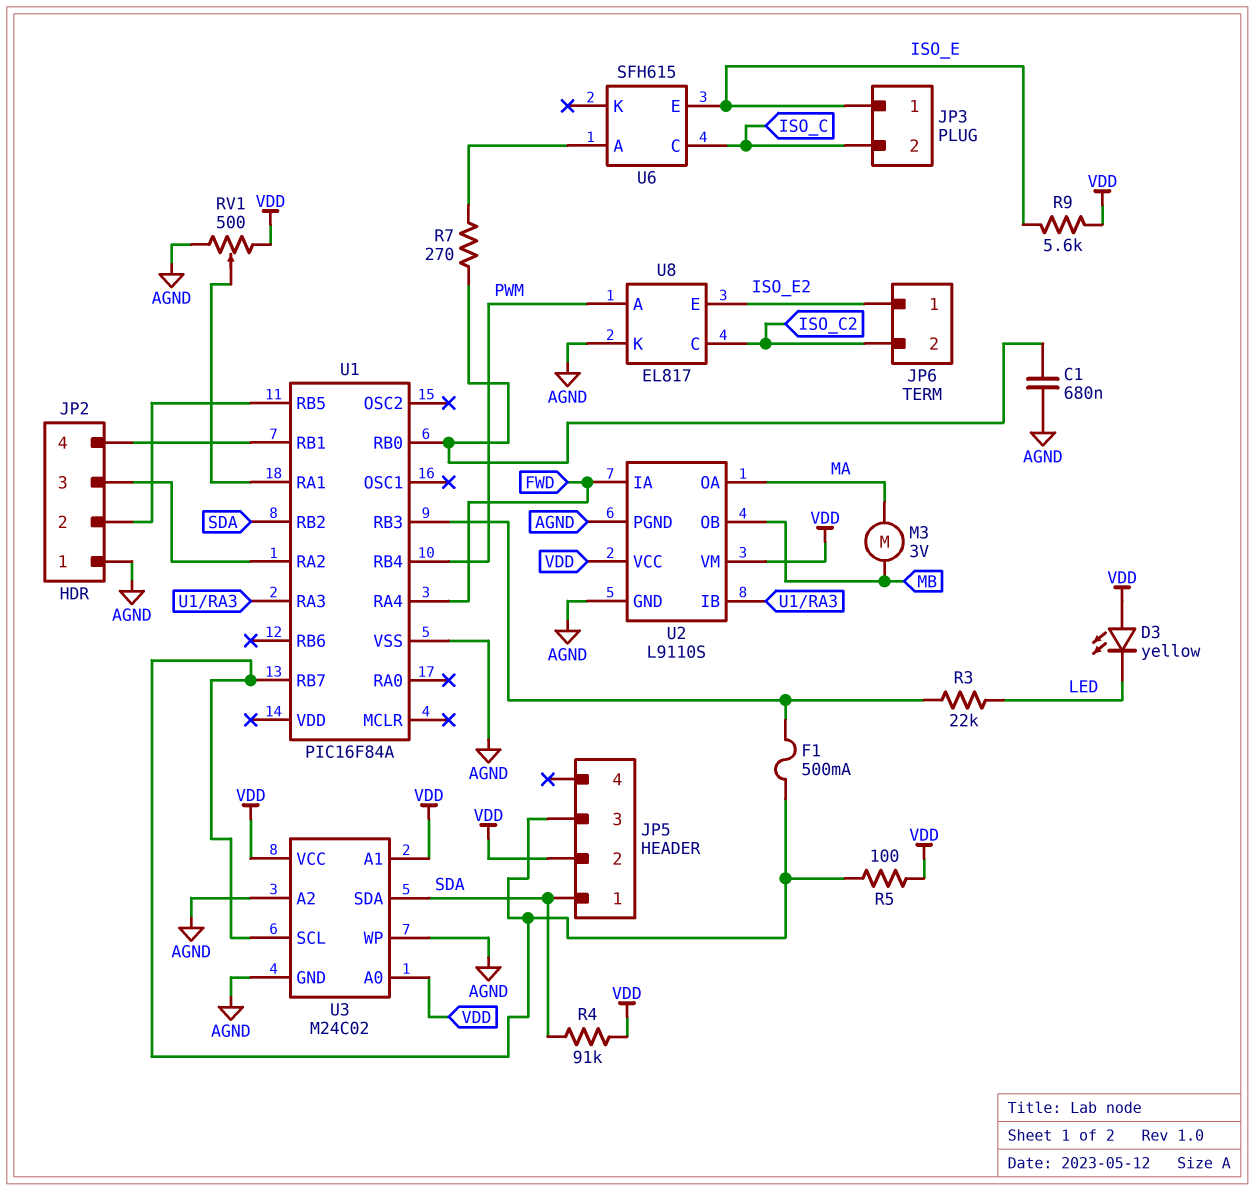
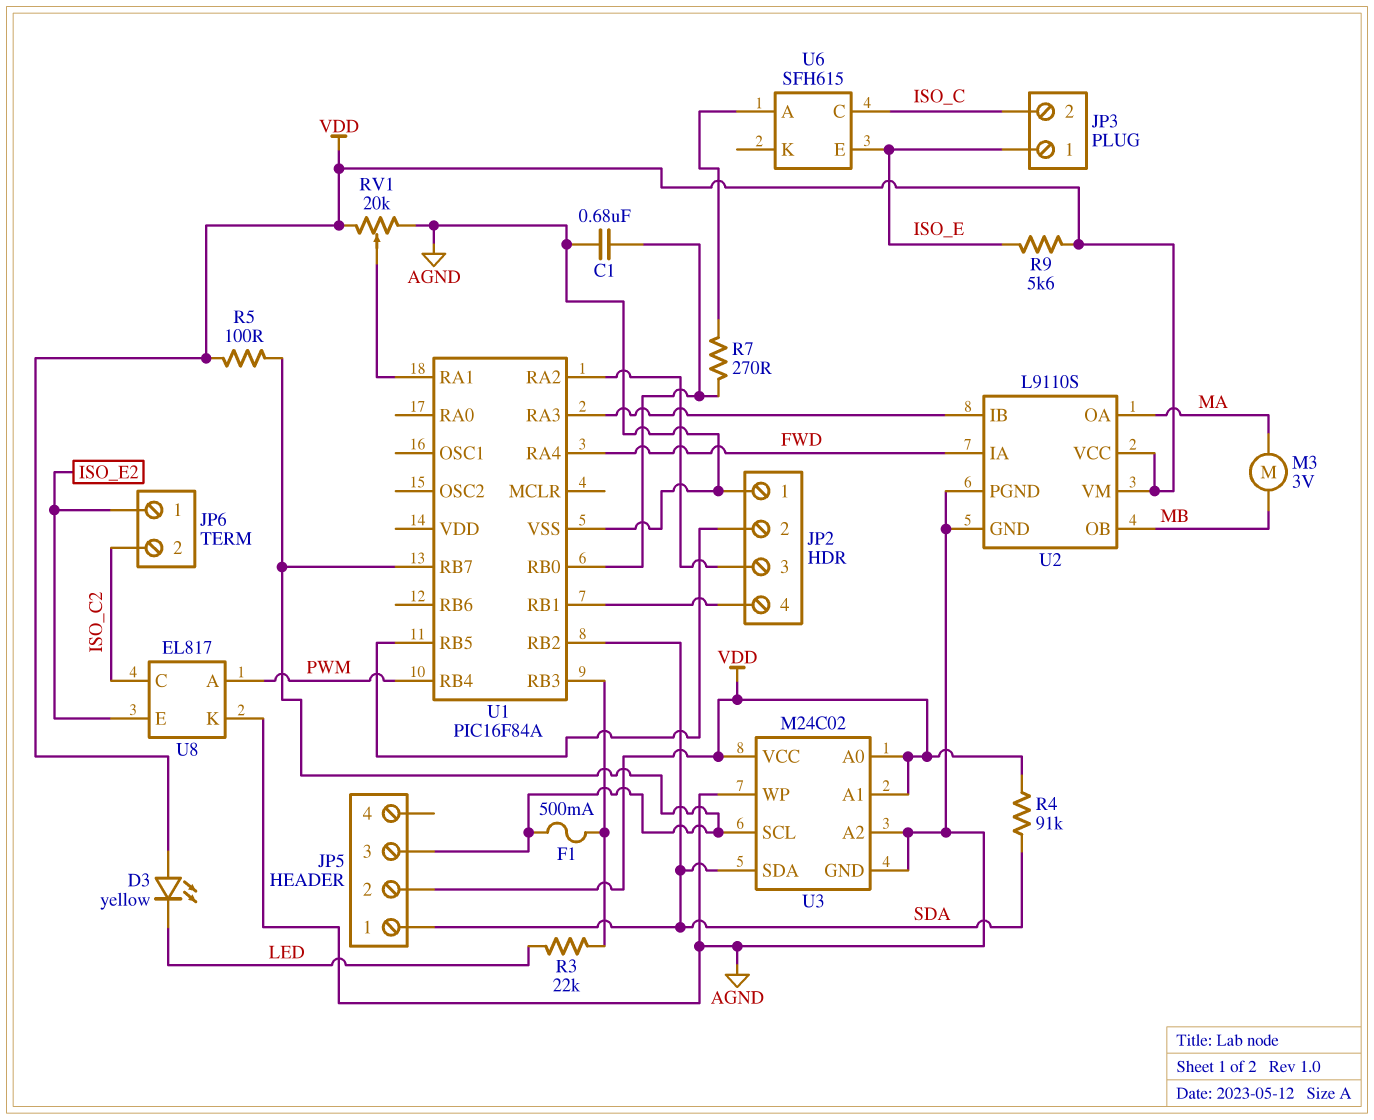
RV1: 500 (AGND, VDD, wiper U1/RA1) -> 20k (AGND, VDD, wiper U1/RA1)

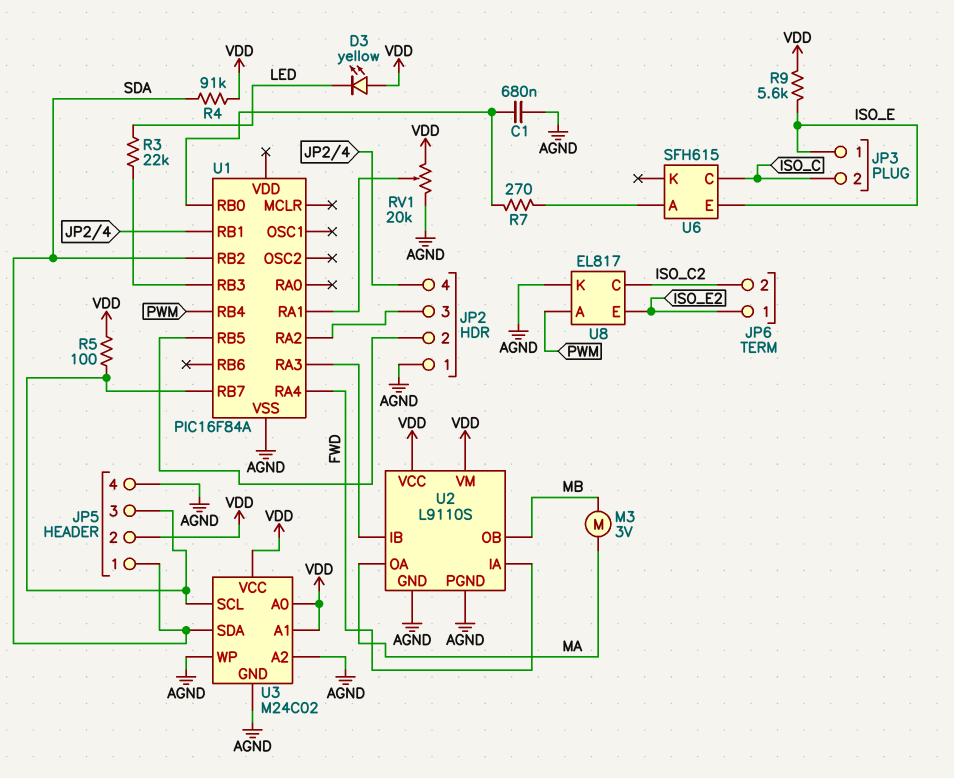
F1: 500mA (JP5/3, U1/RB3) -> none
JP5 pin 4: none -> AGND

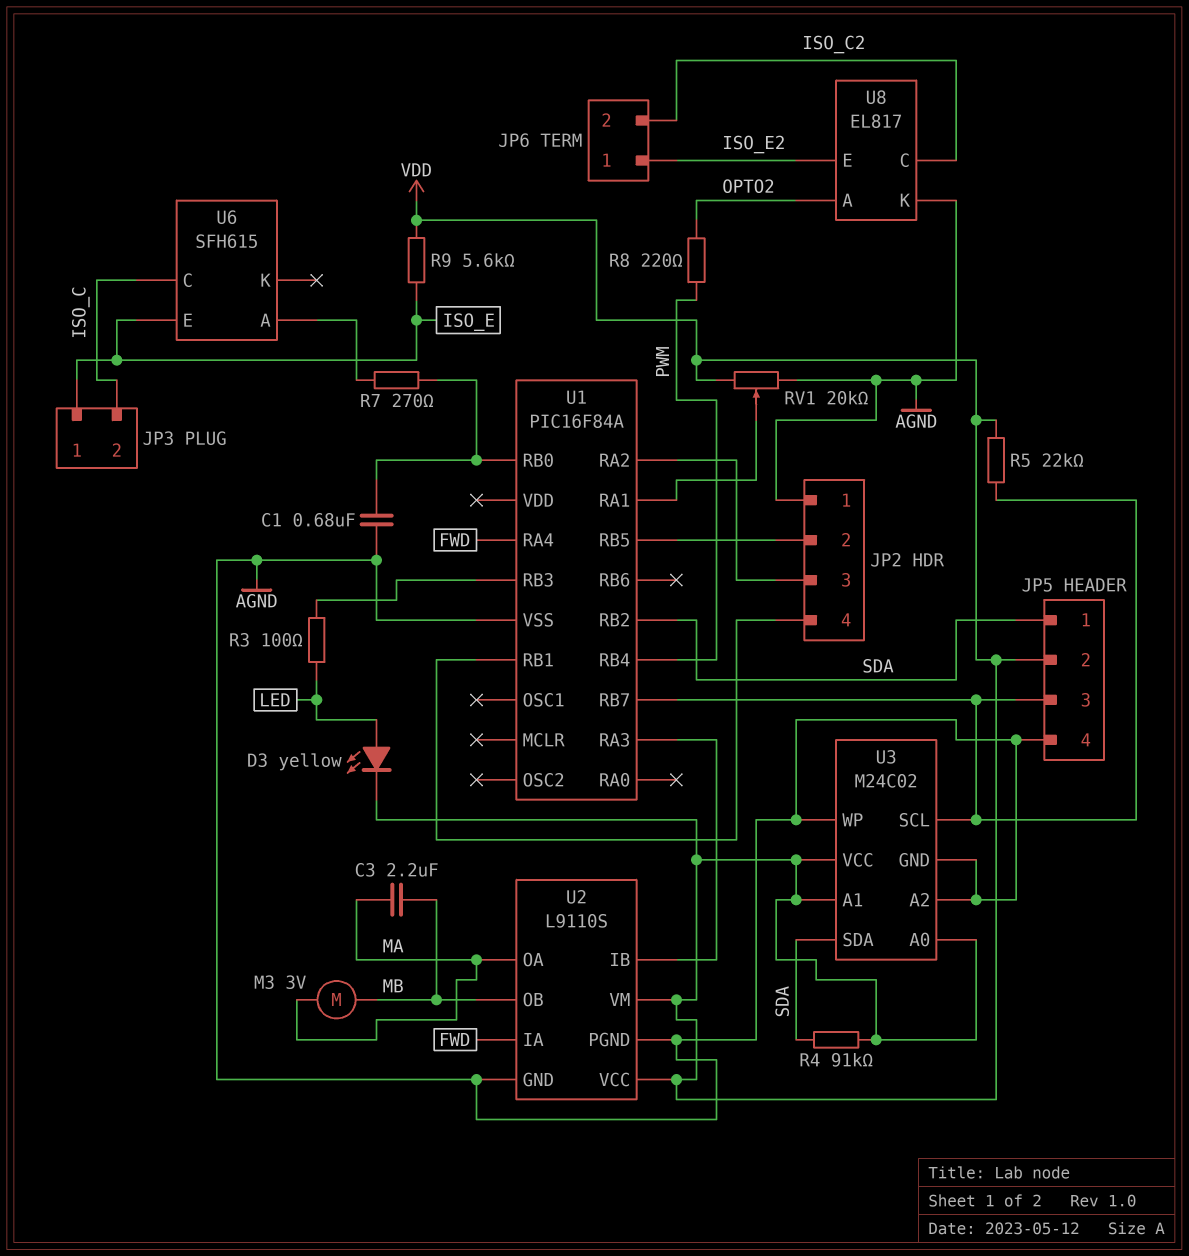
C3: none -> 2.2uF (MA, MB)
D3: LED yellow (A VDD, K LED) -> LED yellow (A LED, K VDD)
R3: 22k (LED, U1/RB3) -> 100 (LED, U1/RB3)
R5: 100 (JP5/3, VDD) -> 22k (JP5/3, VDD)
R8: none -> 220 (OPTO2, PWM)
U8 pin A: PWM -> OPTO2

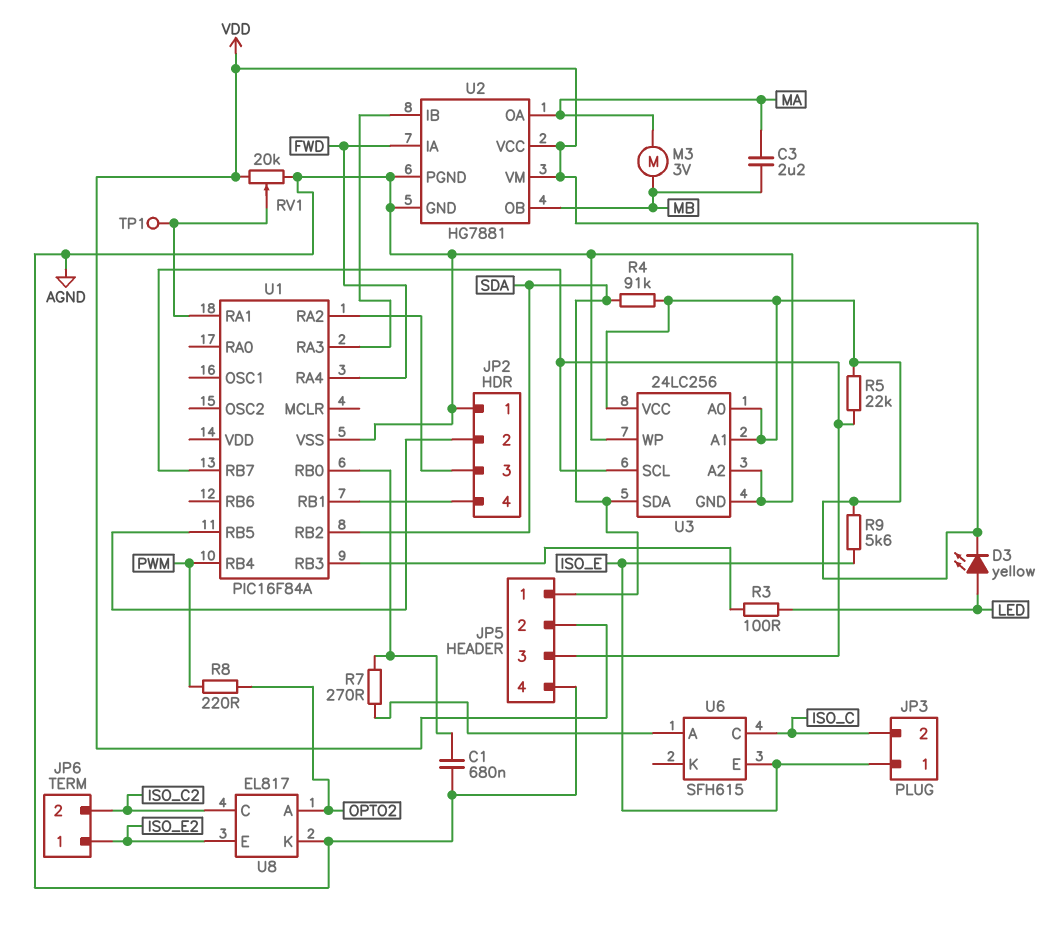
TP1: none -> test point (U1/RA1)
U2: L9110S -> HG7881
U3: M24C02 -> 24LC256

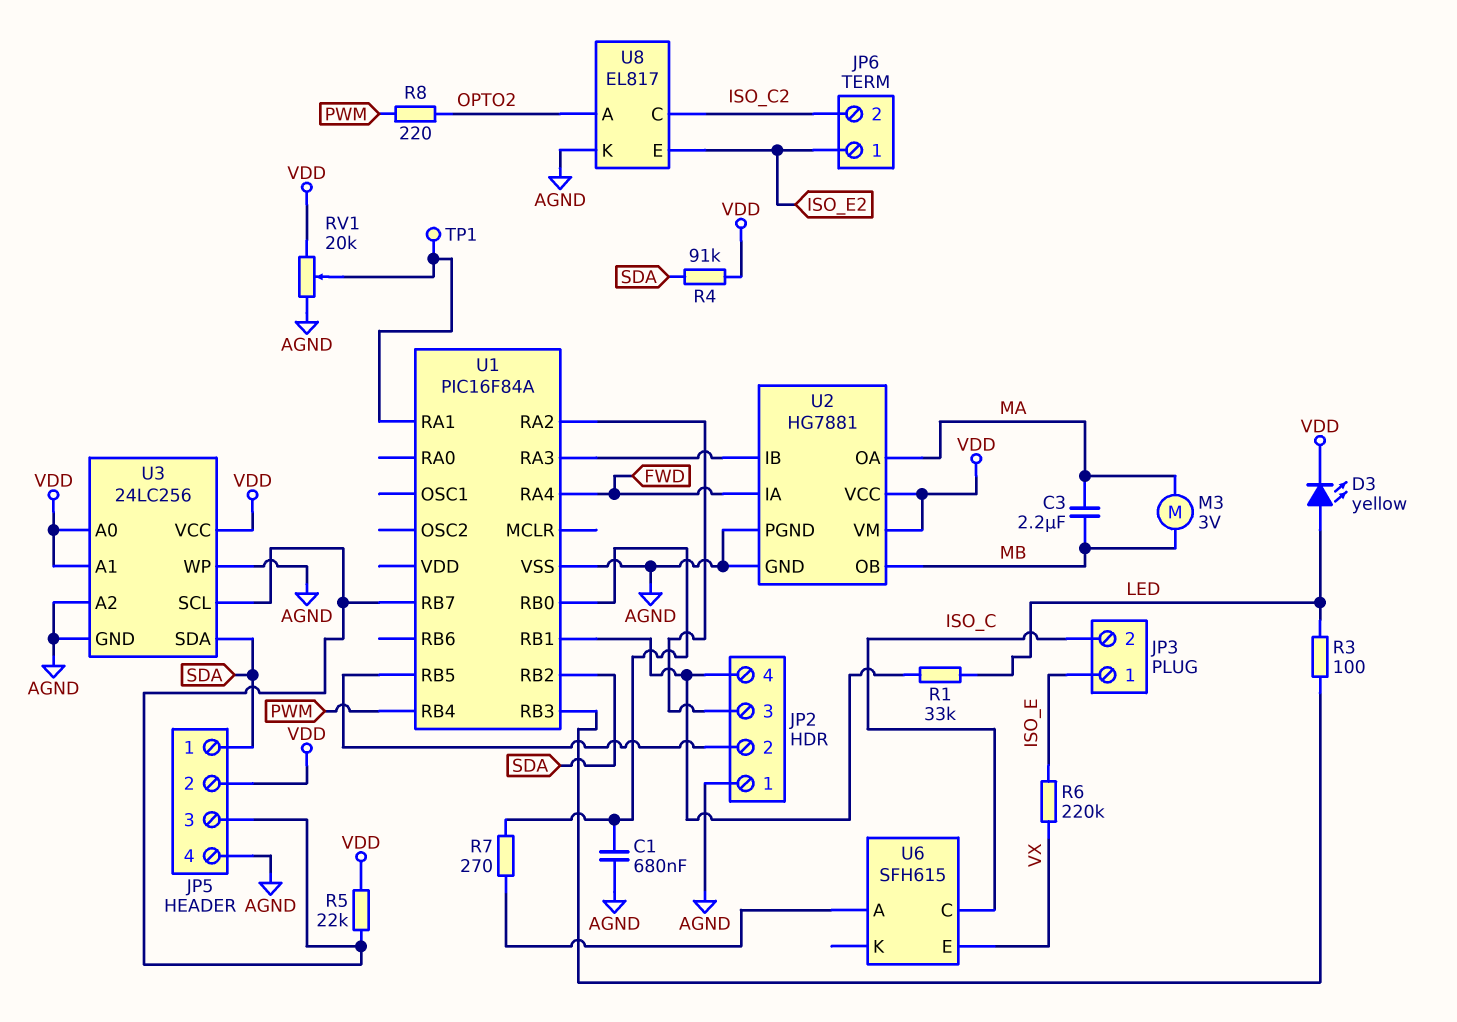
R1: none -> 33k (JP2/4, LED)
R6: none -> 220k (ISO_E, VX)
R9: 5.6k (ISO_E, VDD) -> none
U6 pin E: ISO_E -> VX

